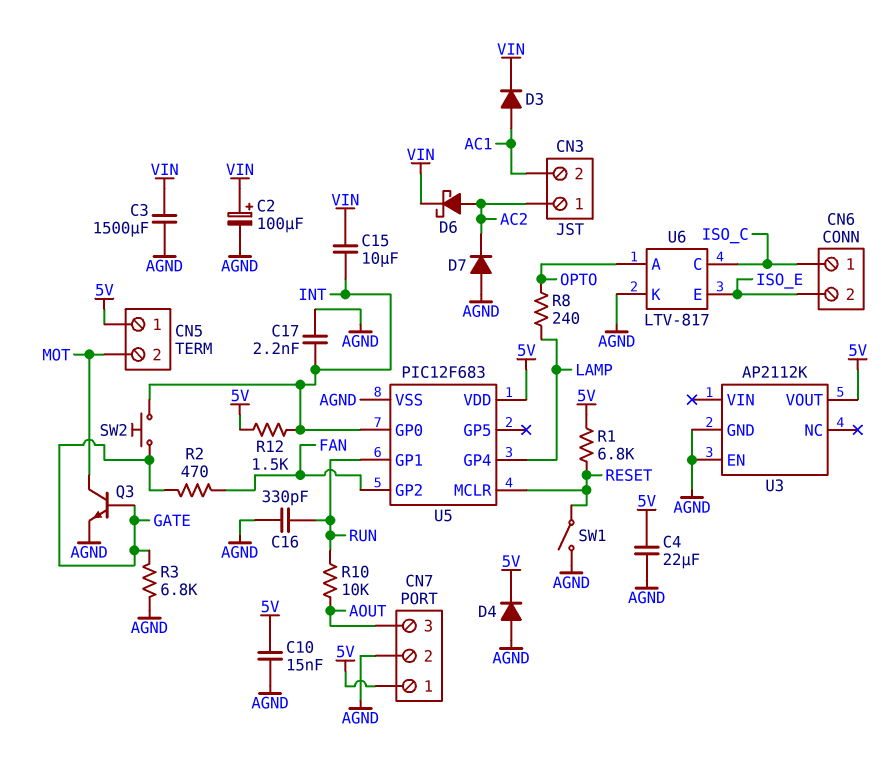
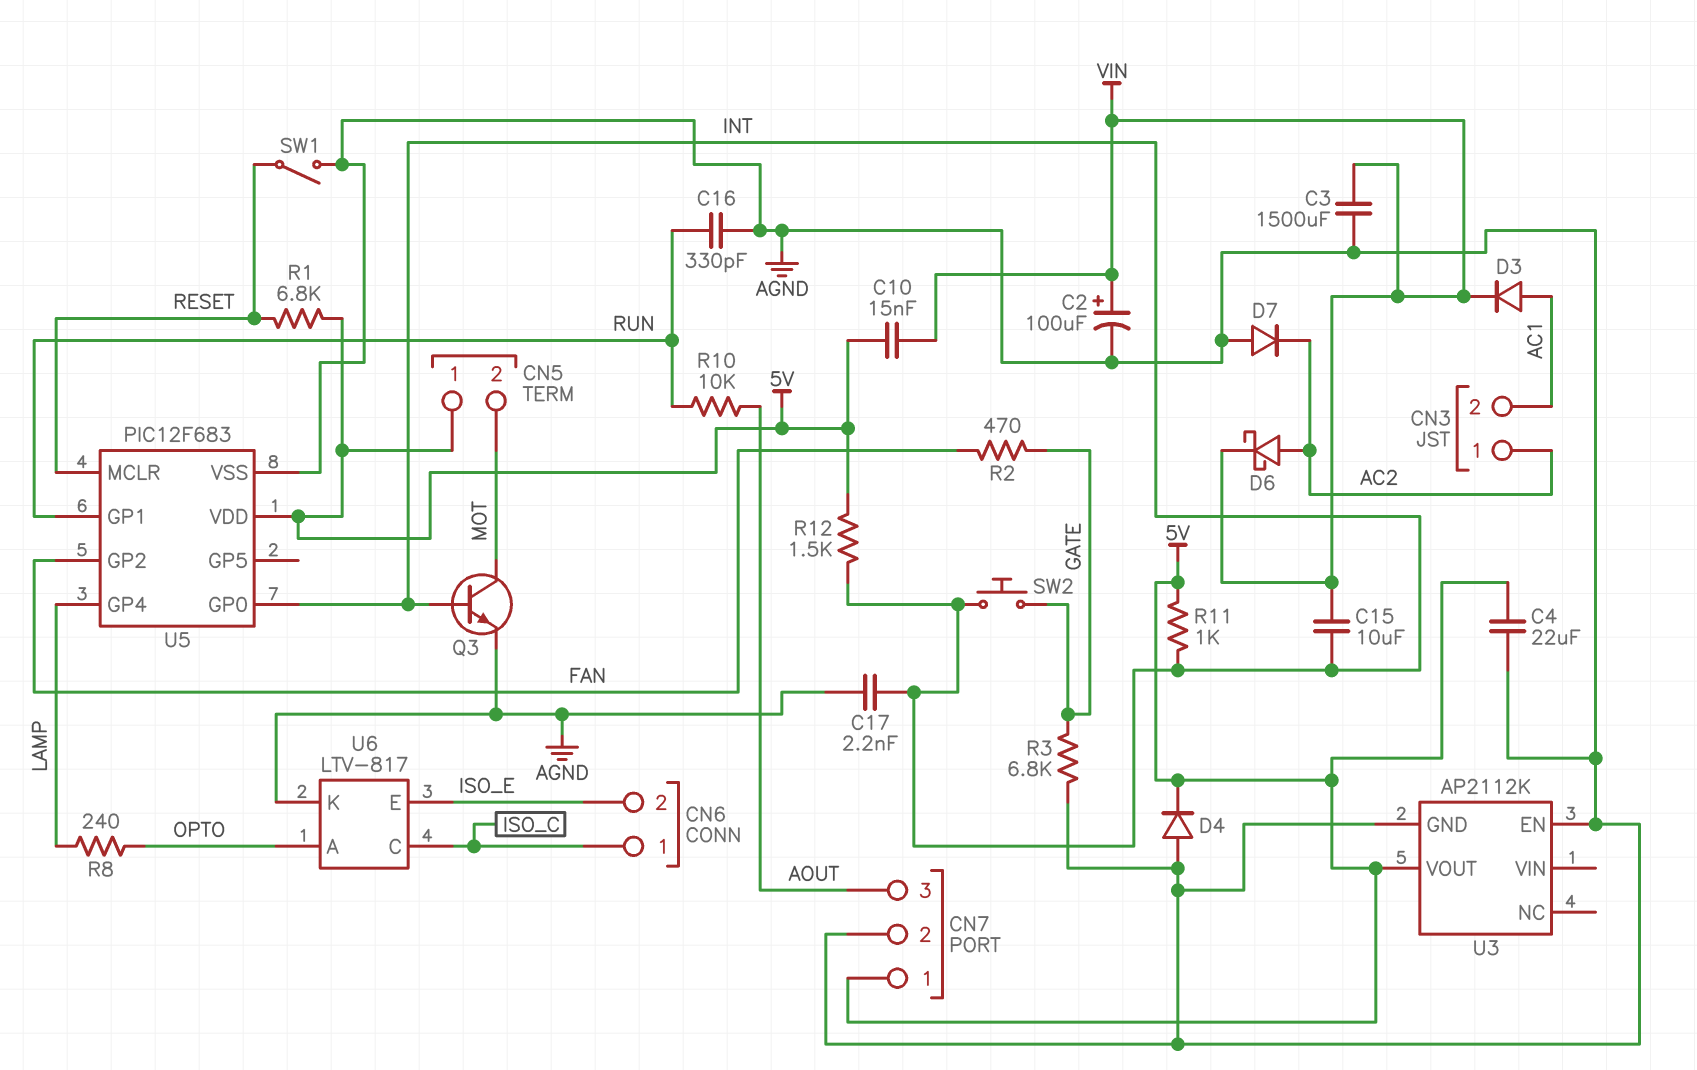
C10: 15nF (5V, AGND) -> 15nF (5V, VIN)
Q3: NPN (B GATE, C MOT, E AGND) -> NPN (B INT, C MOT, E AGND)
R11: none -> 1k (5V, INT)

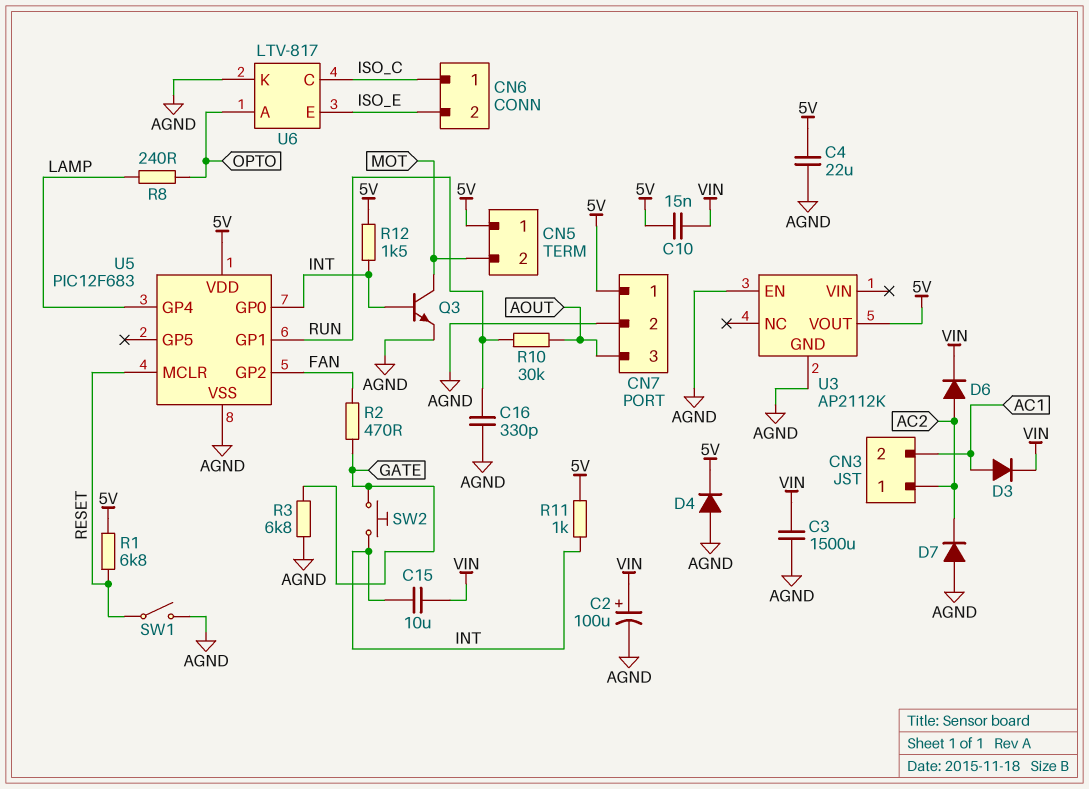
C17: 2.2nF (AGND, INT) -> none
D6: schottky (A AC2, K VIN) -> diode (A AC2, K VIN)
R10: 10k (AOUT, RUN) -> 30k (AOUT, RUN)

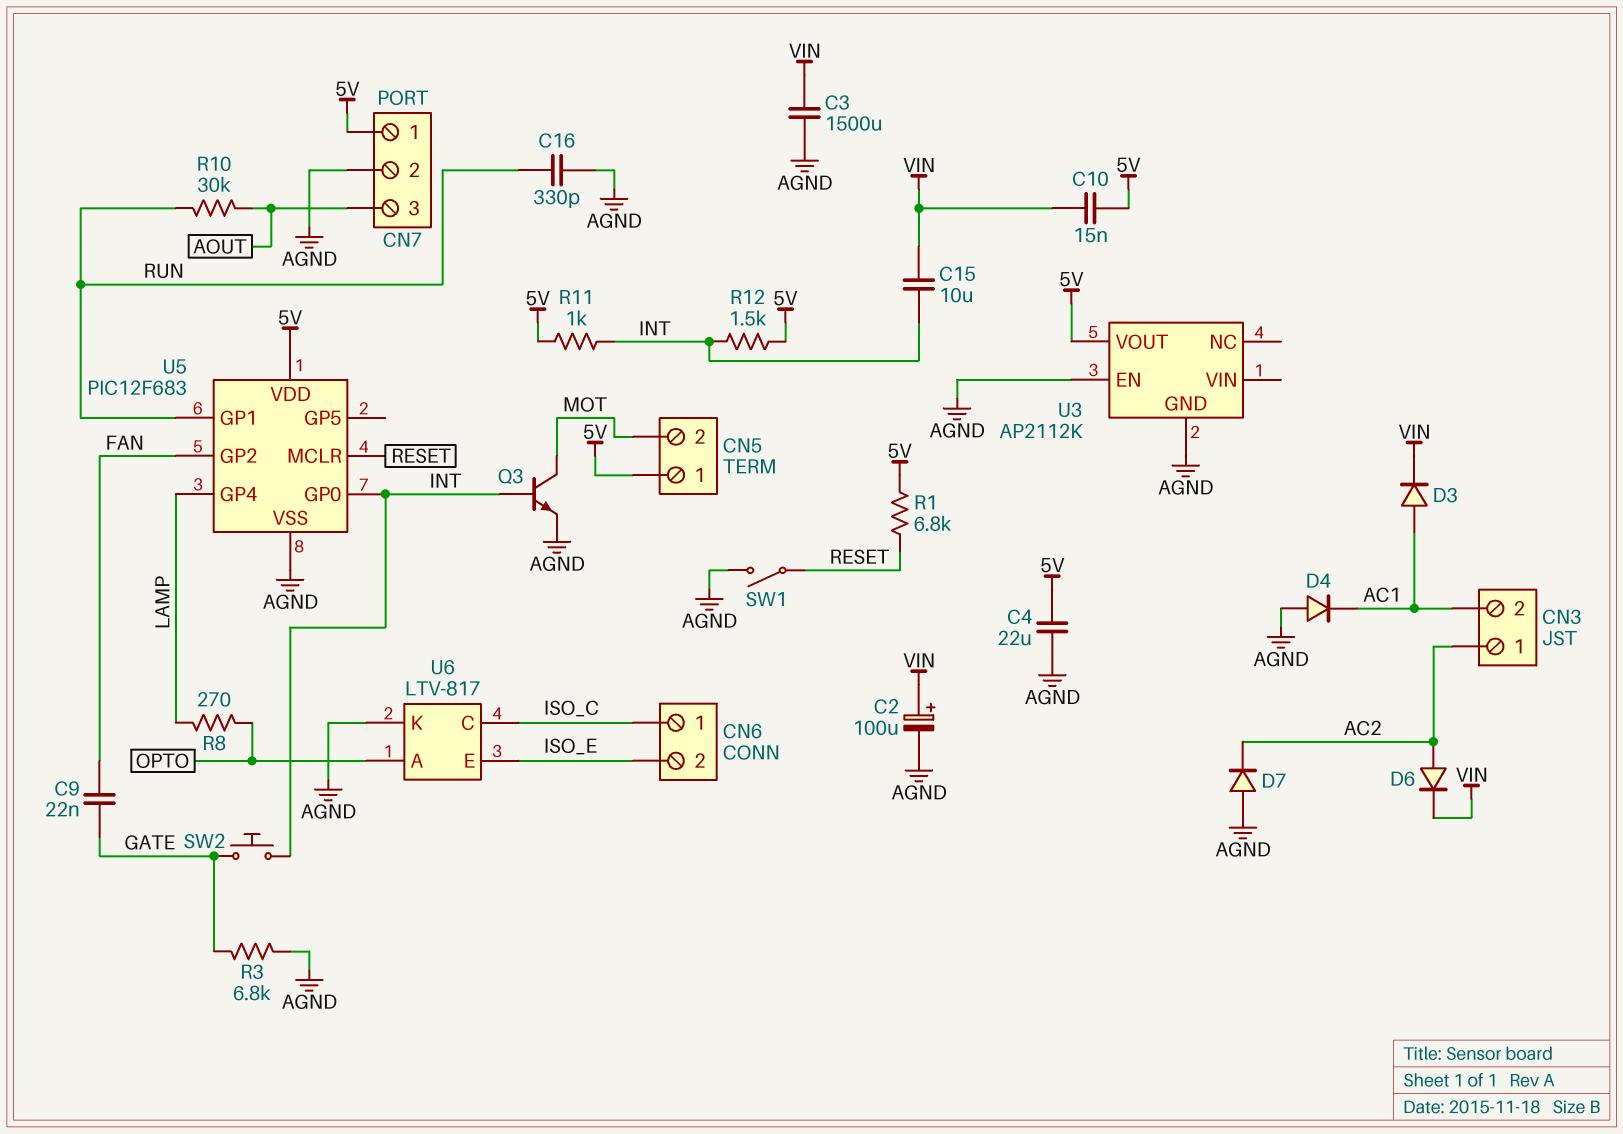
C9: none -> 22nF (FAN, GATE)
D4: diode (A AGND, K 5V) -> diode (A AGND, K AC1)
R2: 470 (FAN, GATE) -> none
R8: 240 (LAMP, OPTO) -> 270 (LAMP, OPTO)

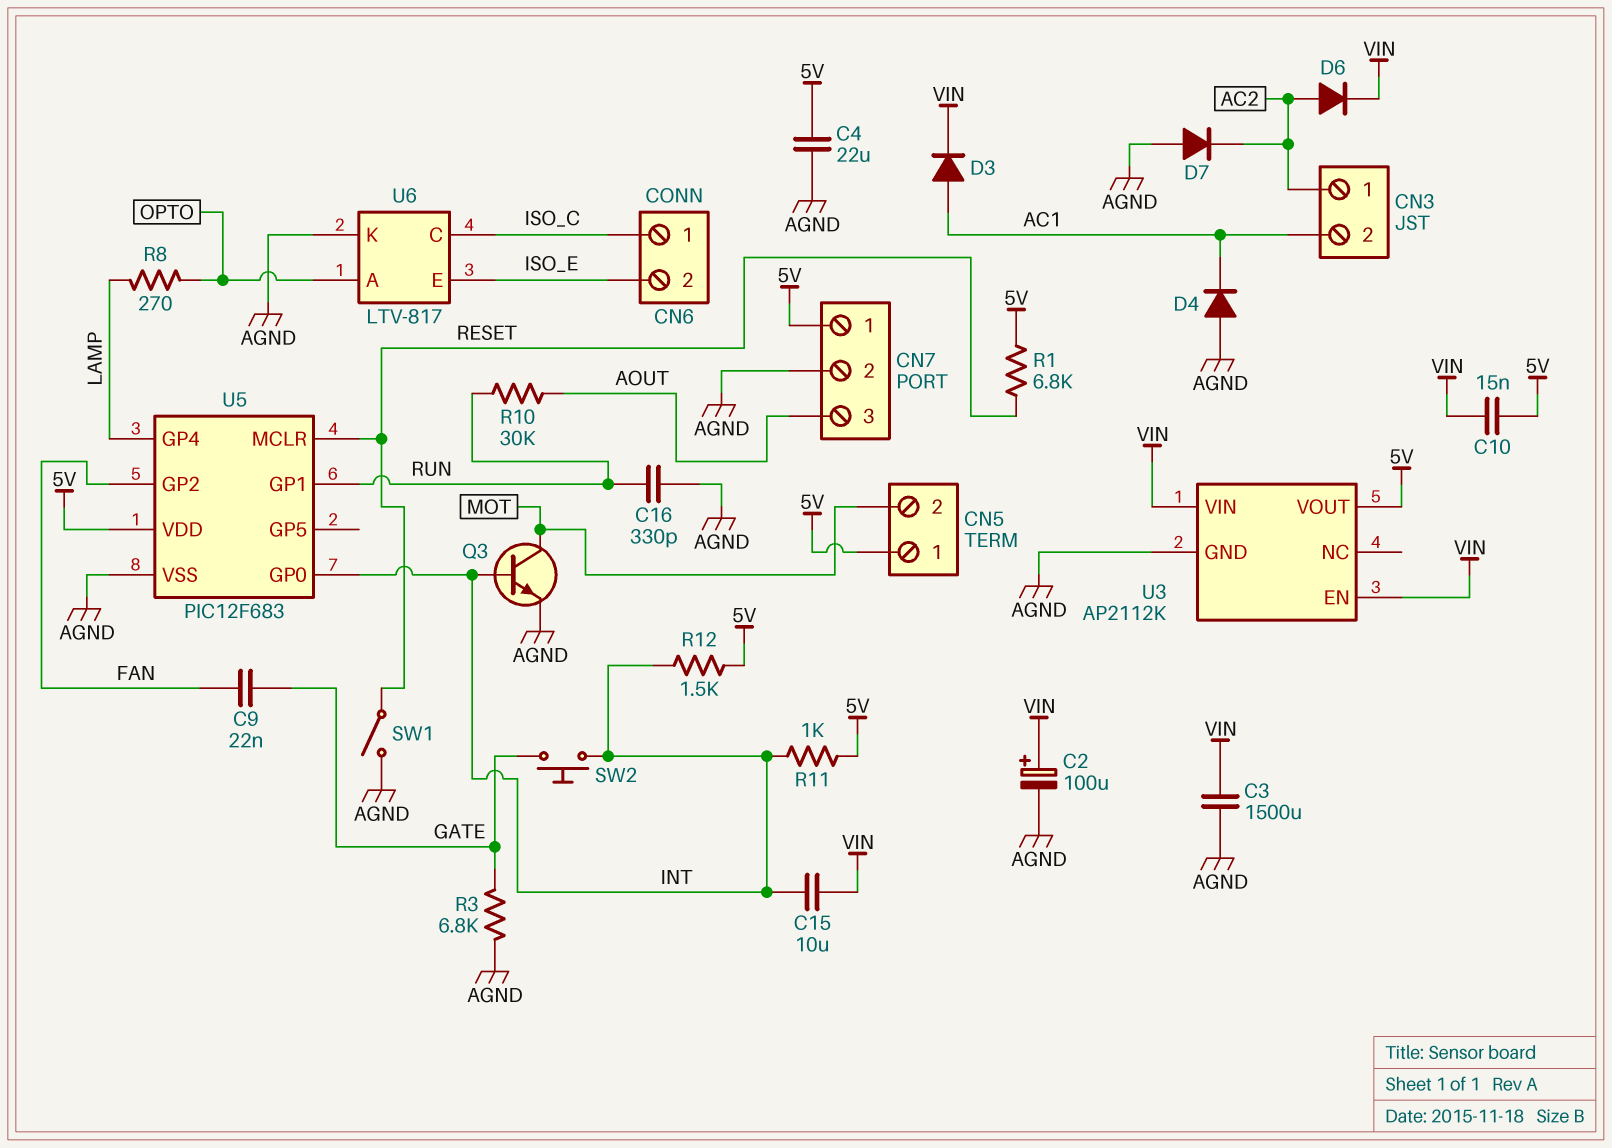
U3 pin EN: AGND -> VIN
U3 pin VIN: none -> VIN

